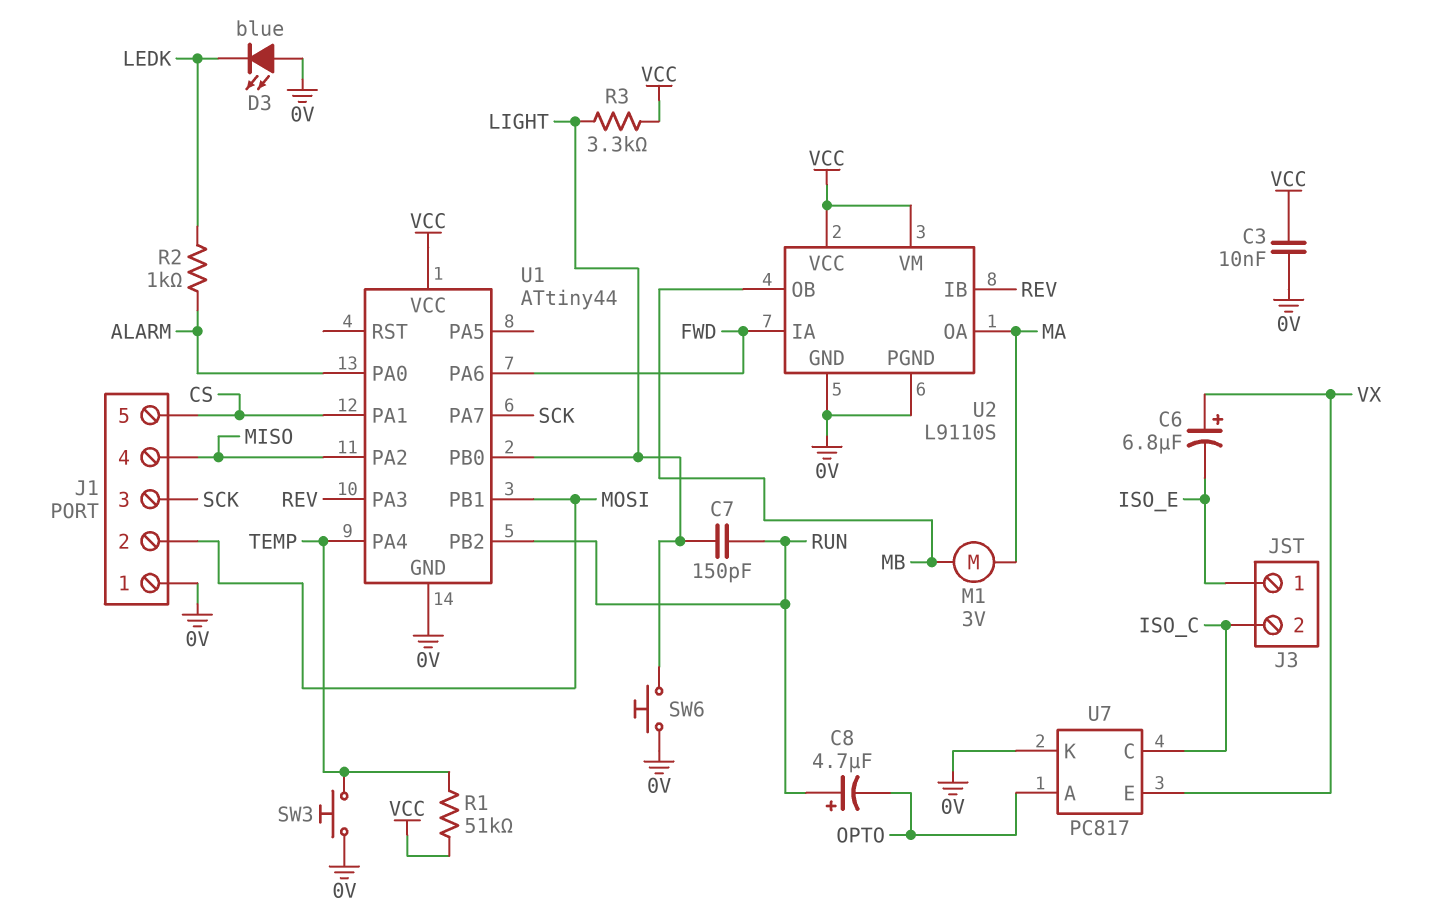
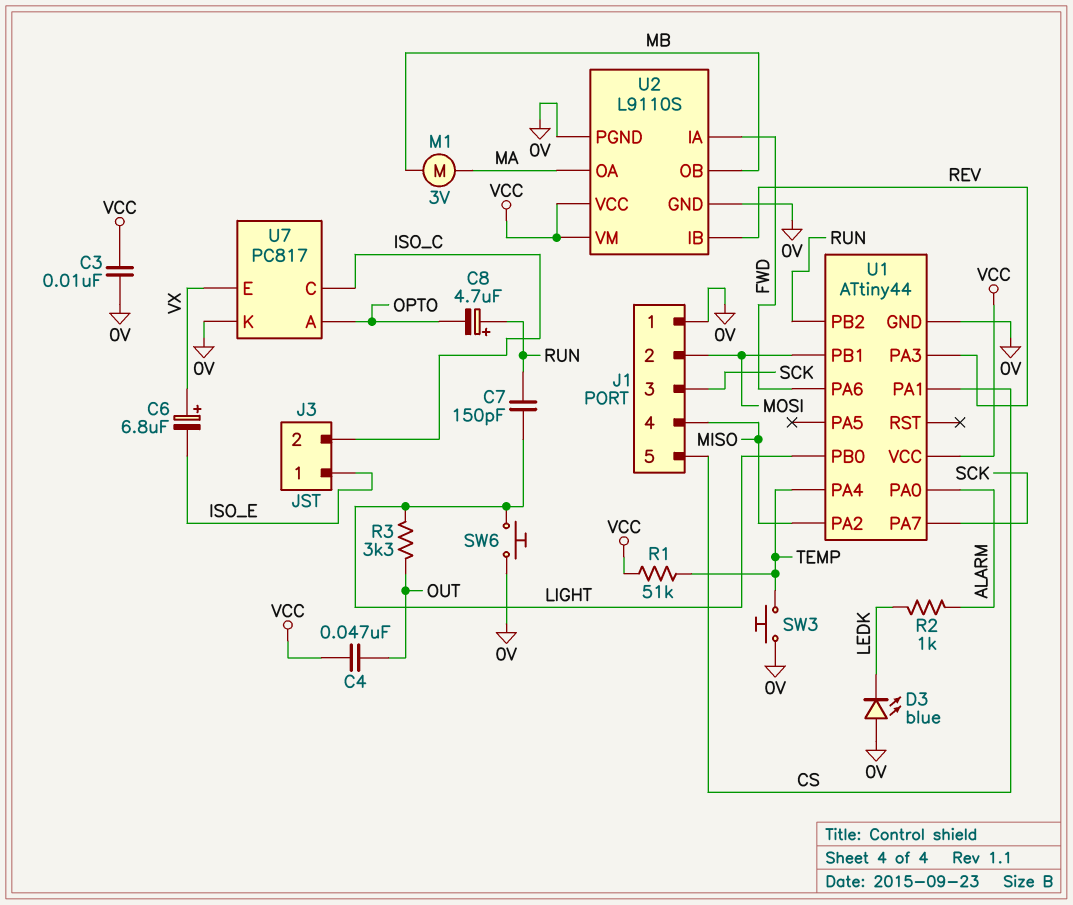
C4: none -> 47nF (OUT, VCC)
R3: 3.3k (LIGHT, VCC) -> 3.3k (LIGHT, OUT)

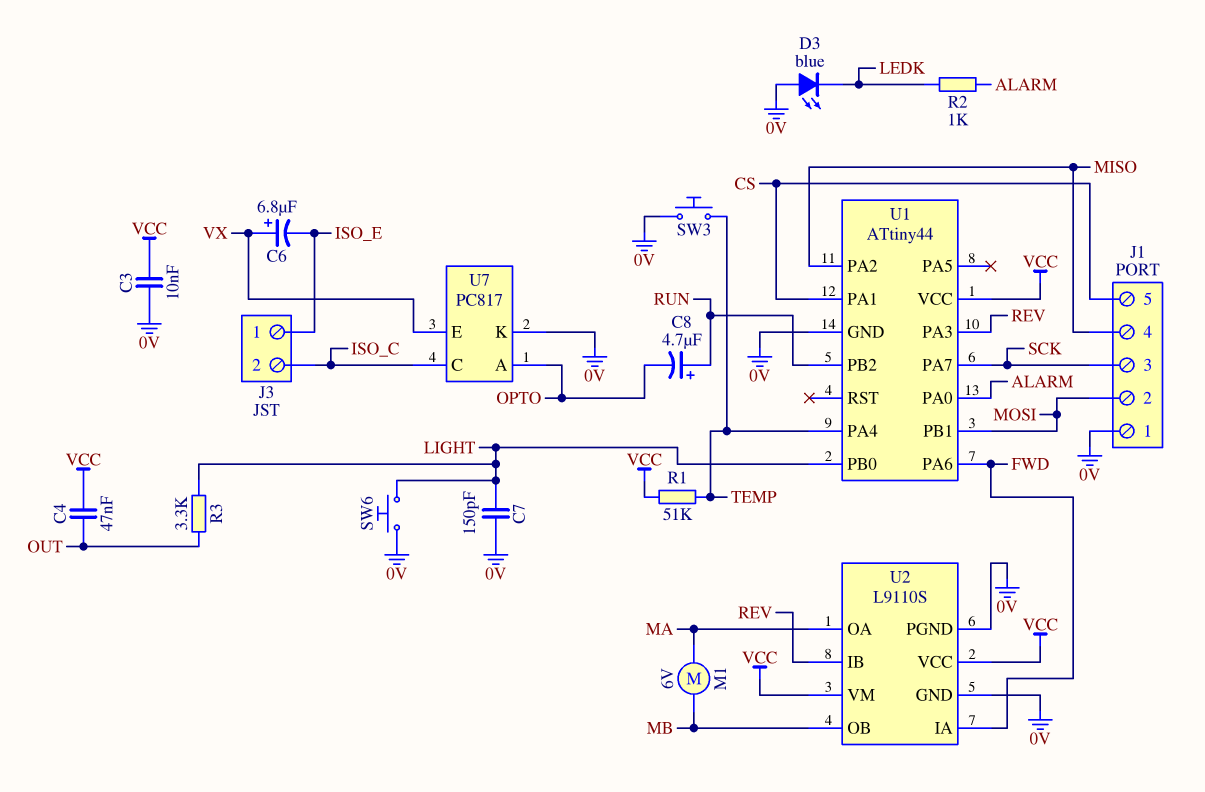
C7: 150pF (LIGHT, RUN) -> 150pF (0V, LIGHT)
M1: motor 3V (MA, MB) -> motor 6V (MA, MB)

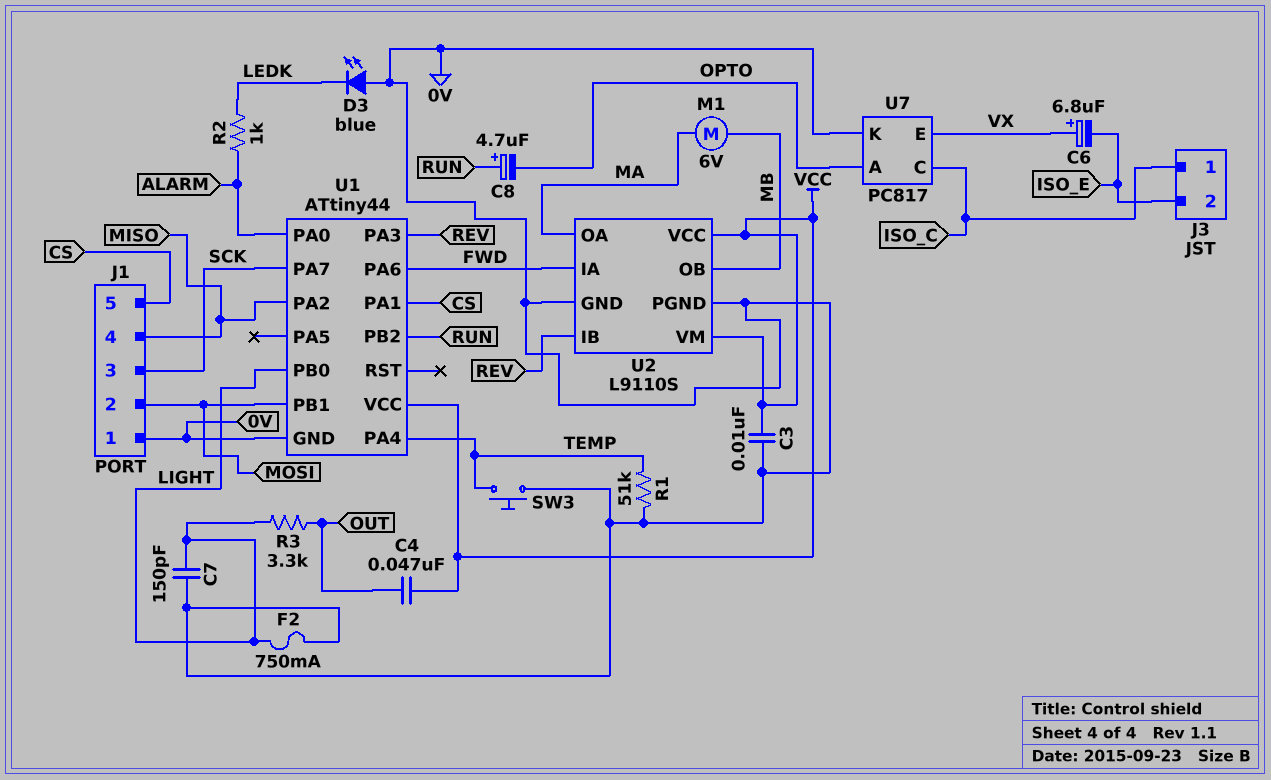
F2: none -> 750mA (0V, LIGHT)
J3 pin 1: ISO_E -> ISO_C
J3 pin 2: ISO_C -> ISO_E
R1: 51k (TEMP, VCC) -> 51k (0V, TEMP)
SW6: button (0V, LIGHT) -> none

